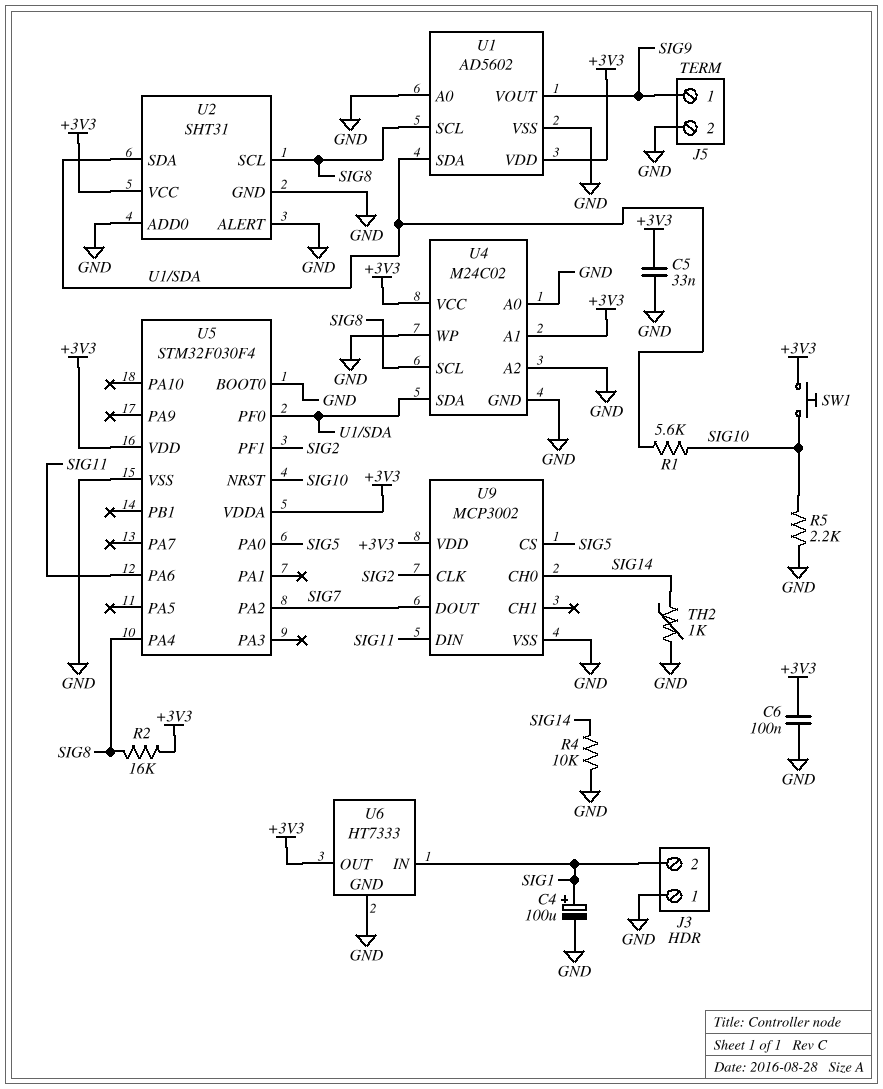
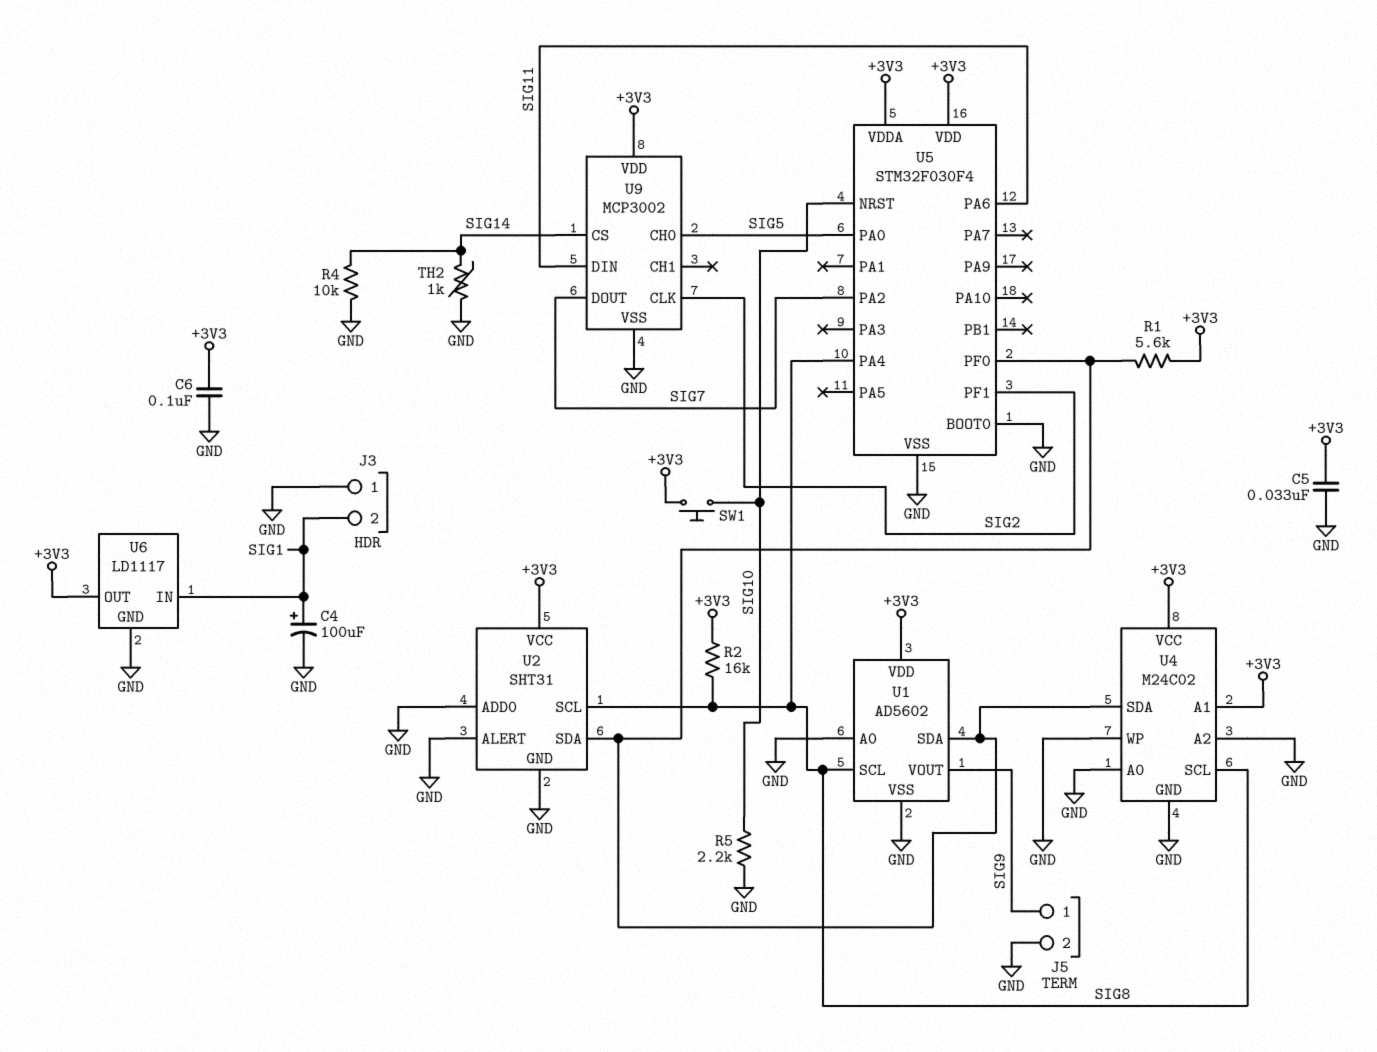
R1: 5.6k (SIG10, U1/SDA) -> 5.6k (+3V3, U1/SDA)
U6: HT7333 -> LD1117
U9 pin CH0: SIG14 -> SIG5
U9 pin CS: SIG5 -> SIG14

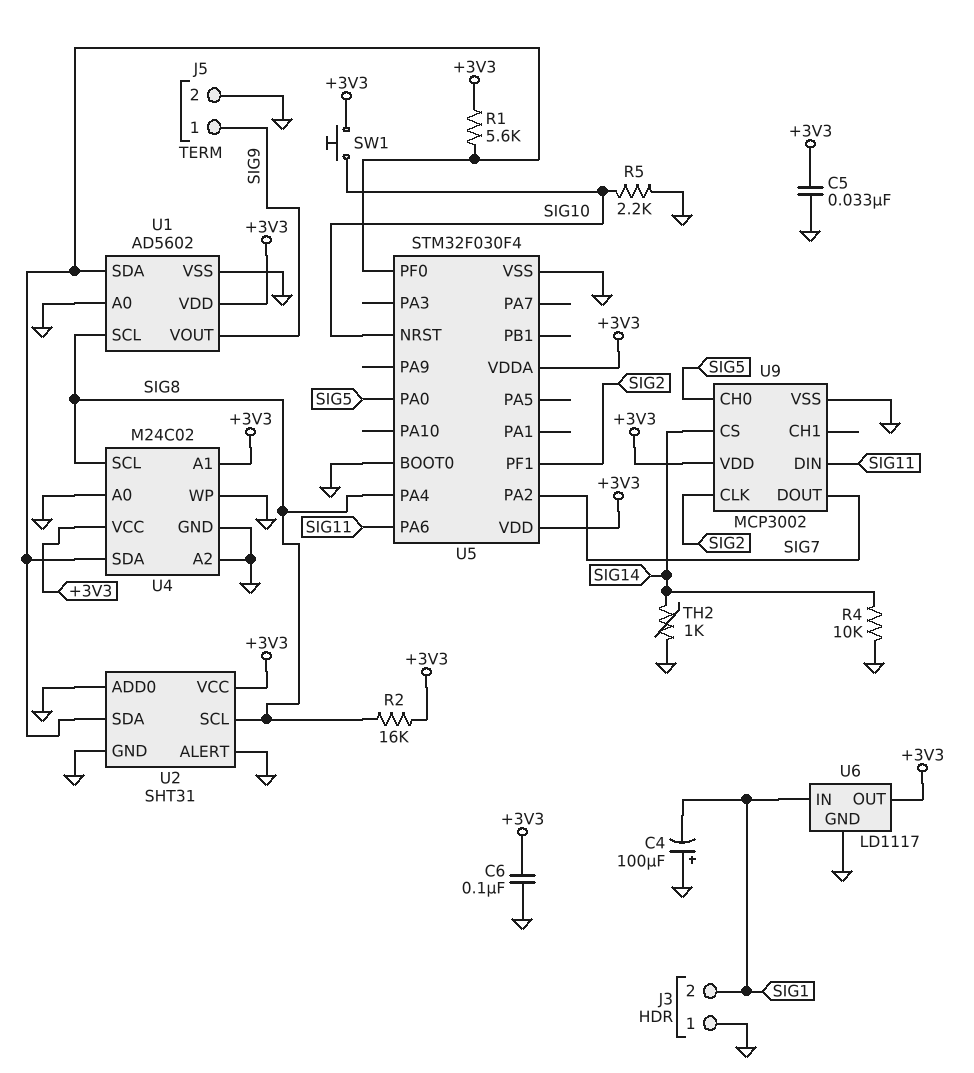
C4: 100uF (plus SIG1, minus GND) -> 100uF (plus GND, minus SIG1)

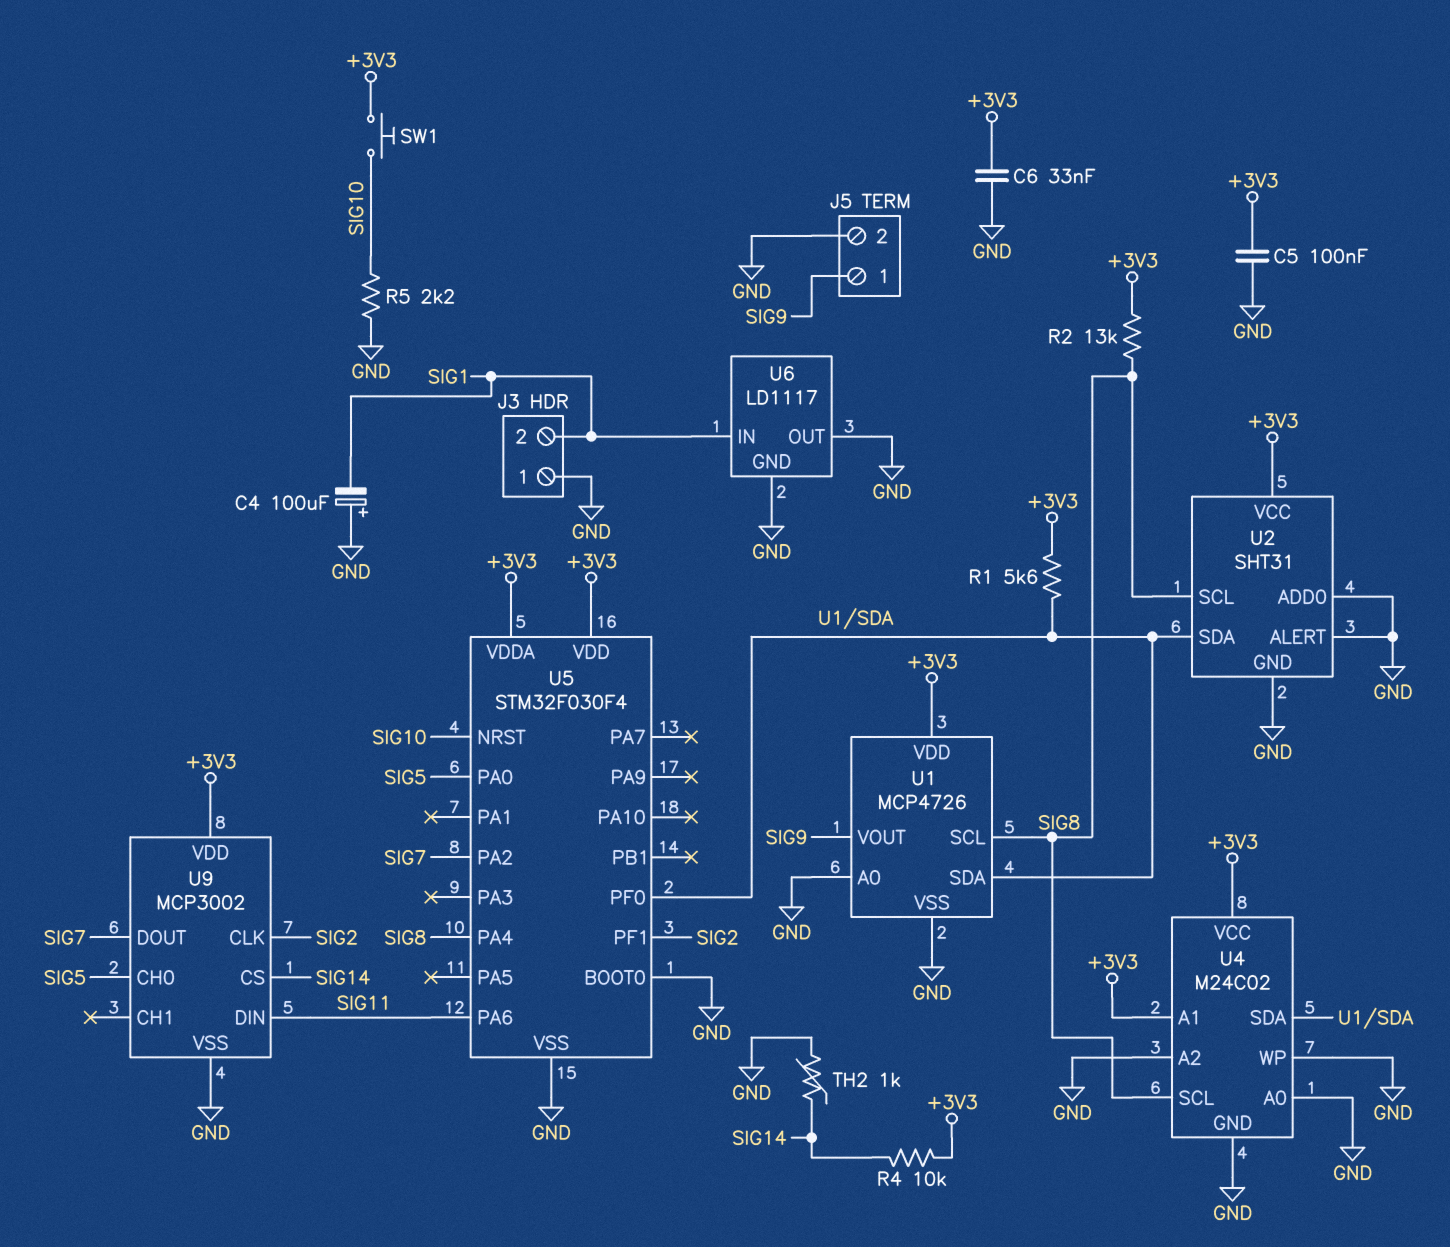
C5: 33nF (+3V3, GND) -> 100nF (+3V3, GND)
C6: 100nF (+3V3, GND) -> 33nF (+3V3, GND)
R2: 16k (+3V3, SIG8) -> 13k (+3V3, SIG8)
R4: 10k (GND, SIG14) -> 10k (+3V3, SIG14)
U1: AD5602 -> MCP4726
U6 pin OUT: +3V3 -> GND

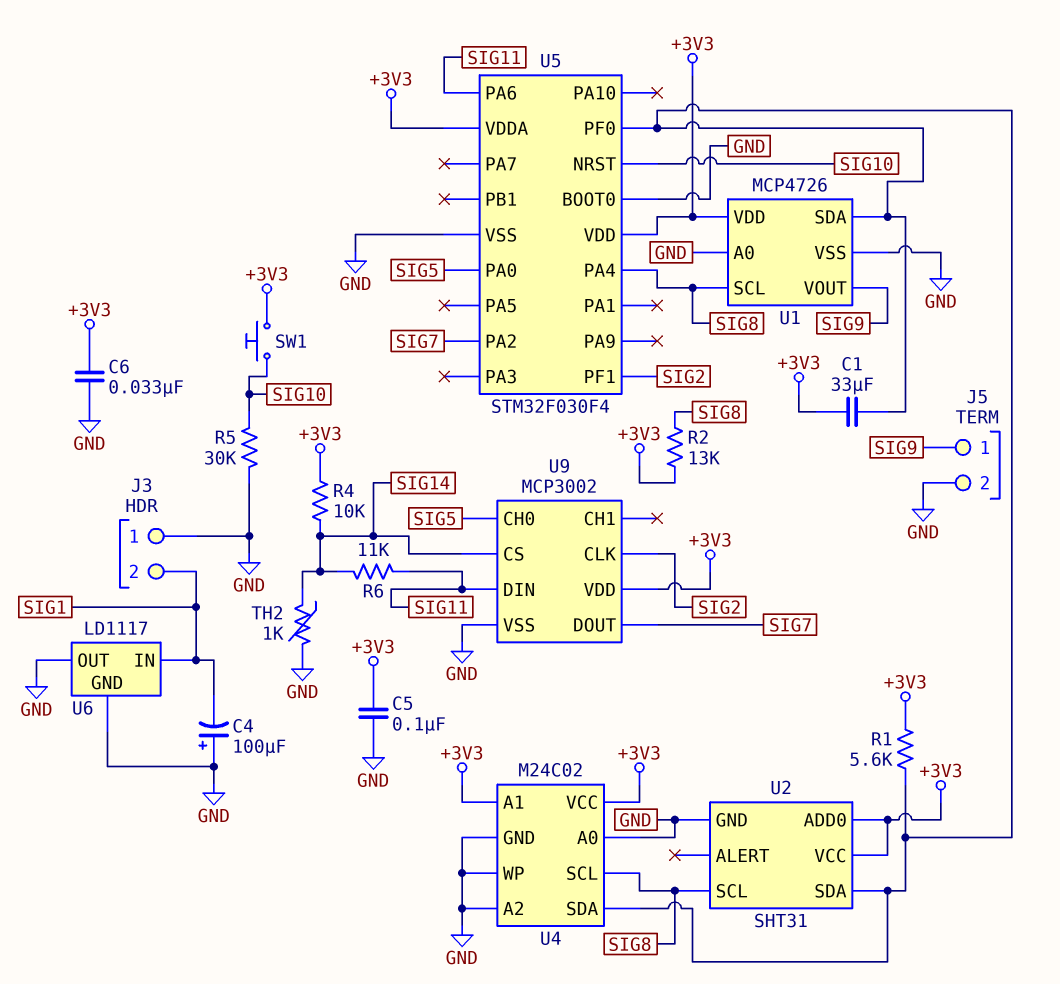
C1: none -> 33uF (+3V3, U1/SDA)
R5: 2.2k (GND, SIG10) -> 30k (GND, SIG10)
R6: none -> 11k (SIG11, SIG14)
U2 pin ADD0: GND -> +3V3
U2 pin ALERT: GND -> none

